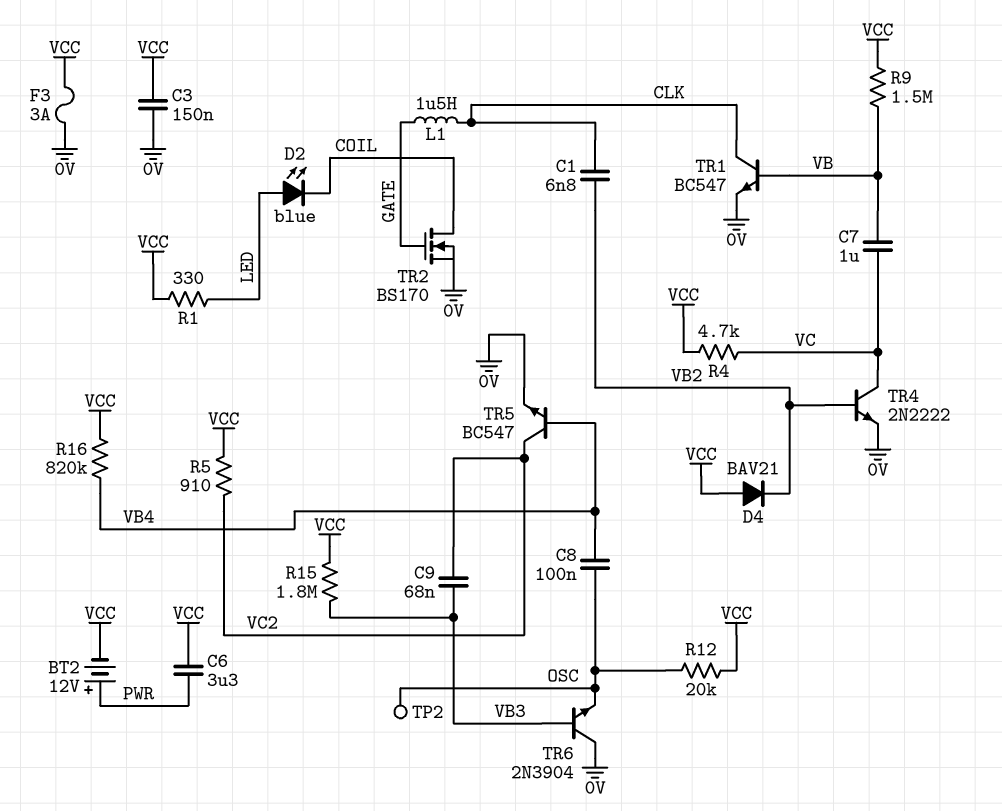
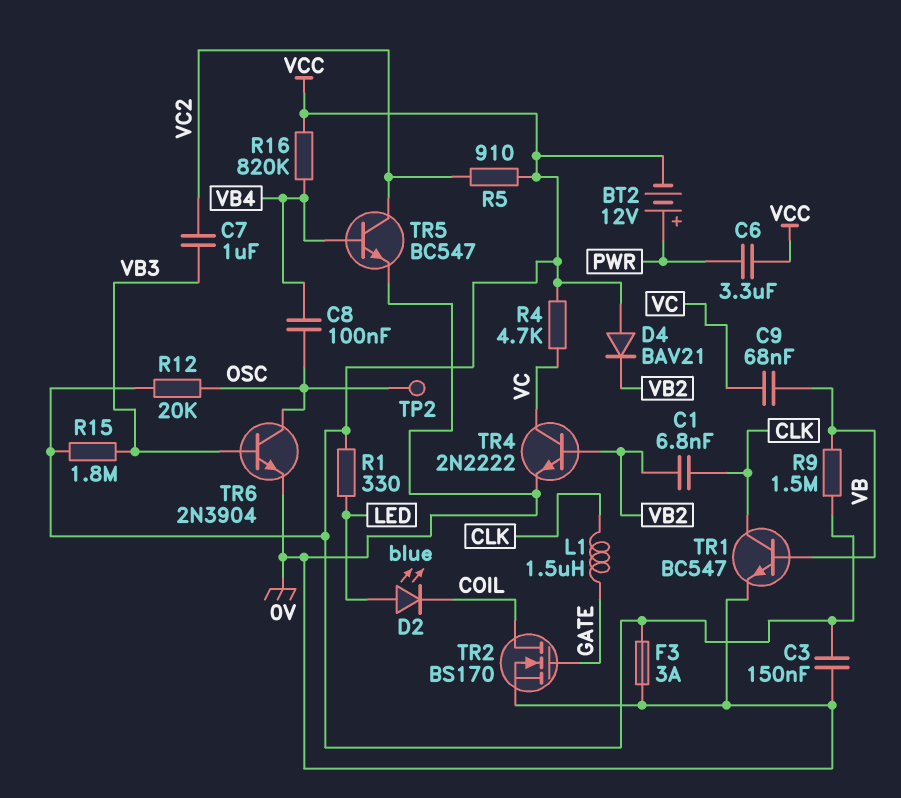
C7: 1uF (VB, VC) -> 1uF (VB3, VC2)
C9: 68nF (VB3, VC2) -> 68nF (VB, VC)
TR6: NPN 2N3904 (B VB3, C 0V, E OSC) -> NPN 2N3904 (B VB3, C OSC, E 0V)

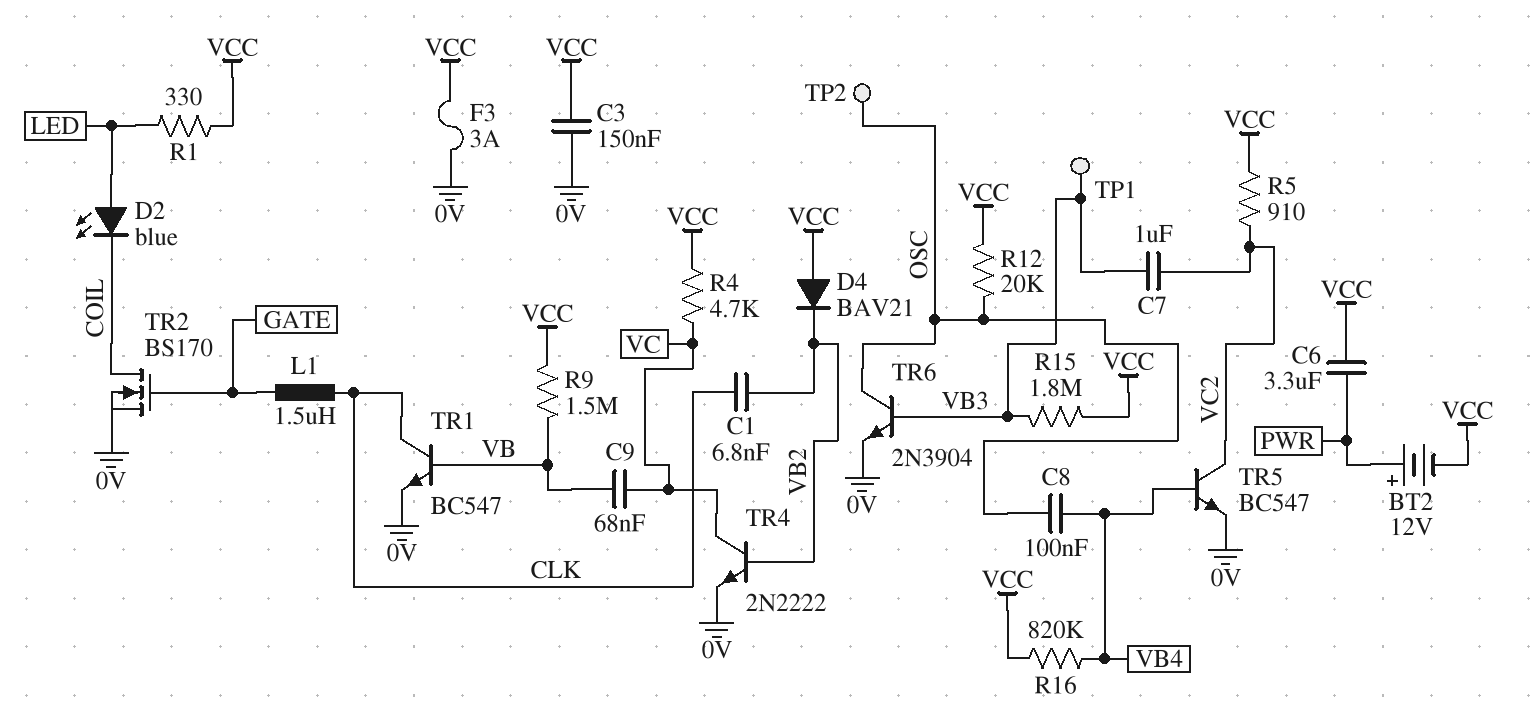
TP1: none -> test point (VB3)

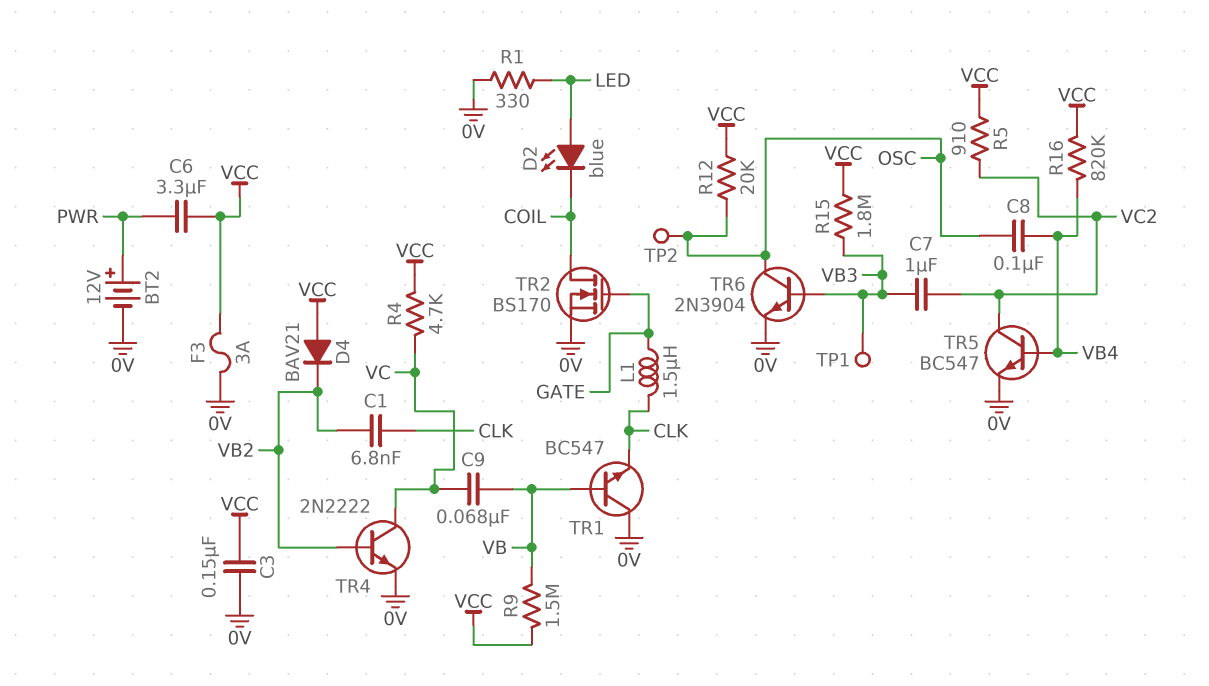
BT2: 12V (plus PWR, minus VCC) -> 12V (plus PWR, minus 0V)
R1: 330 (LED, VCC) -> 330 (0V, LED)
TR1: NPN BC547 (B VB, C CLK, E 0V) -> NPN BC547 (B VB, C 0V, E CLK)

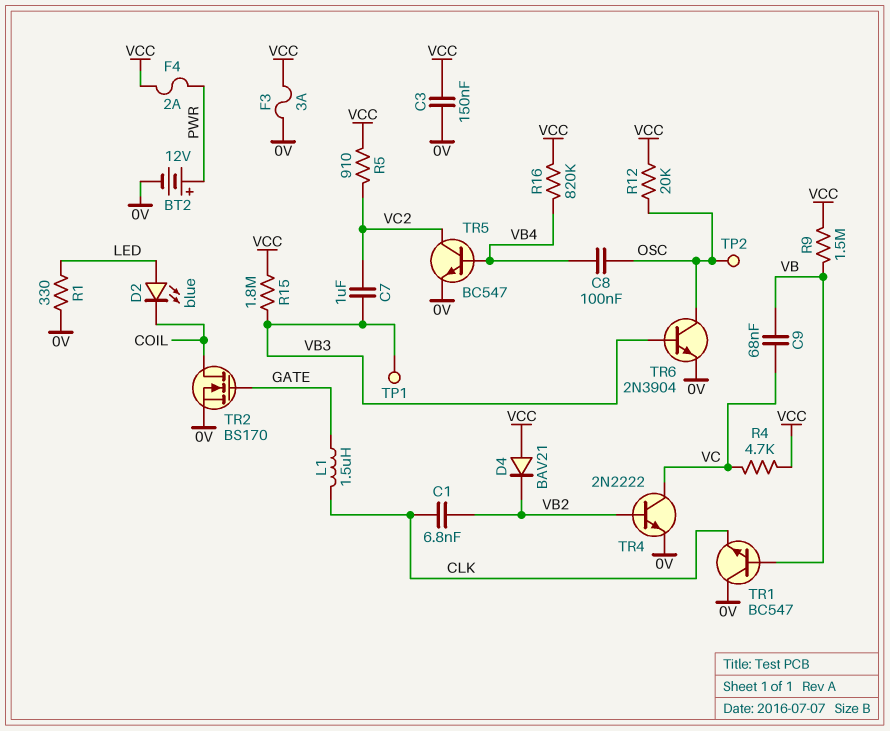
C6: 3.3uF (PWR, VCC) -> none
F4: none -> 2A (PWR, VCC)

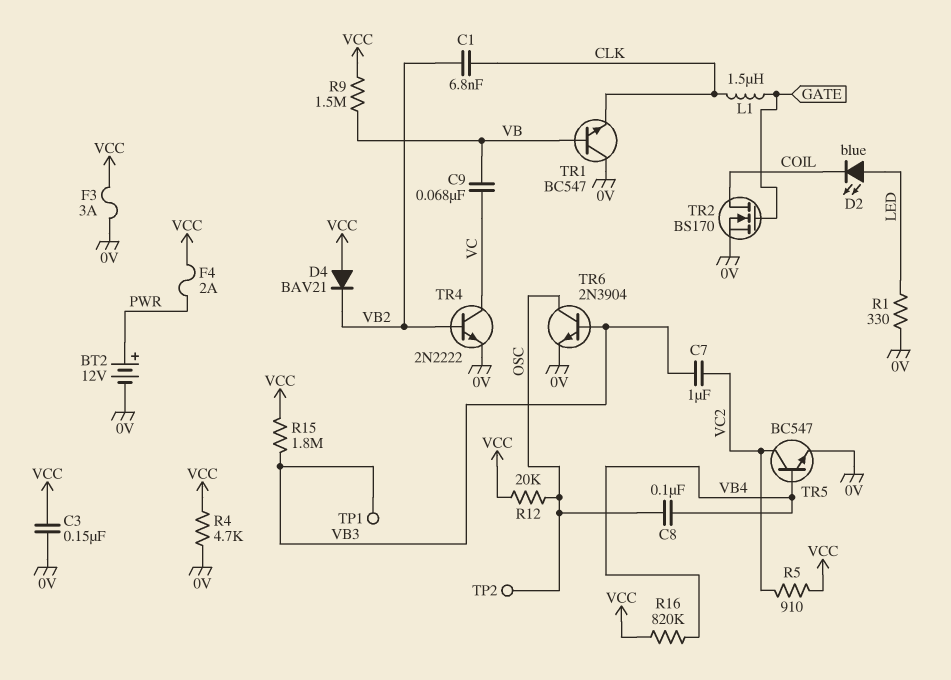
R4: 4.7k (VC, VCC) -> 4.7k (0V, VCC)

